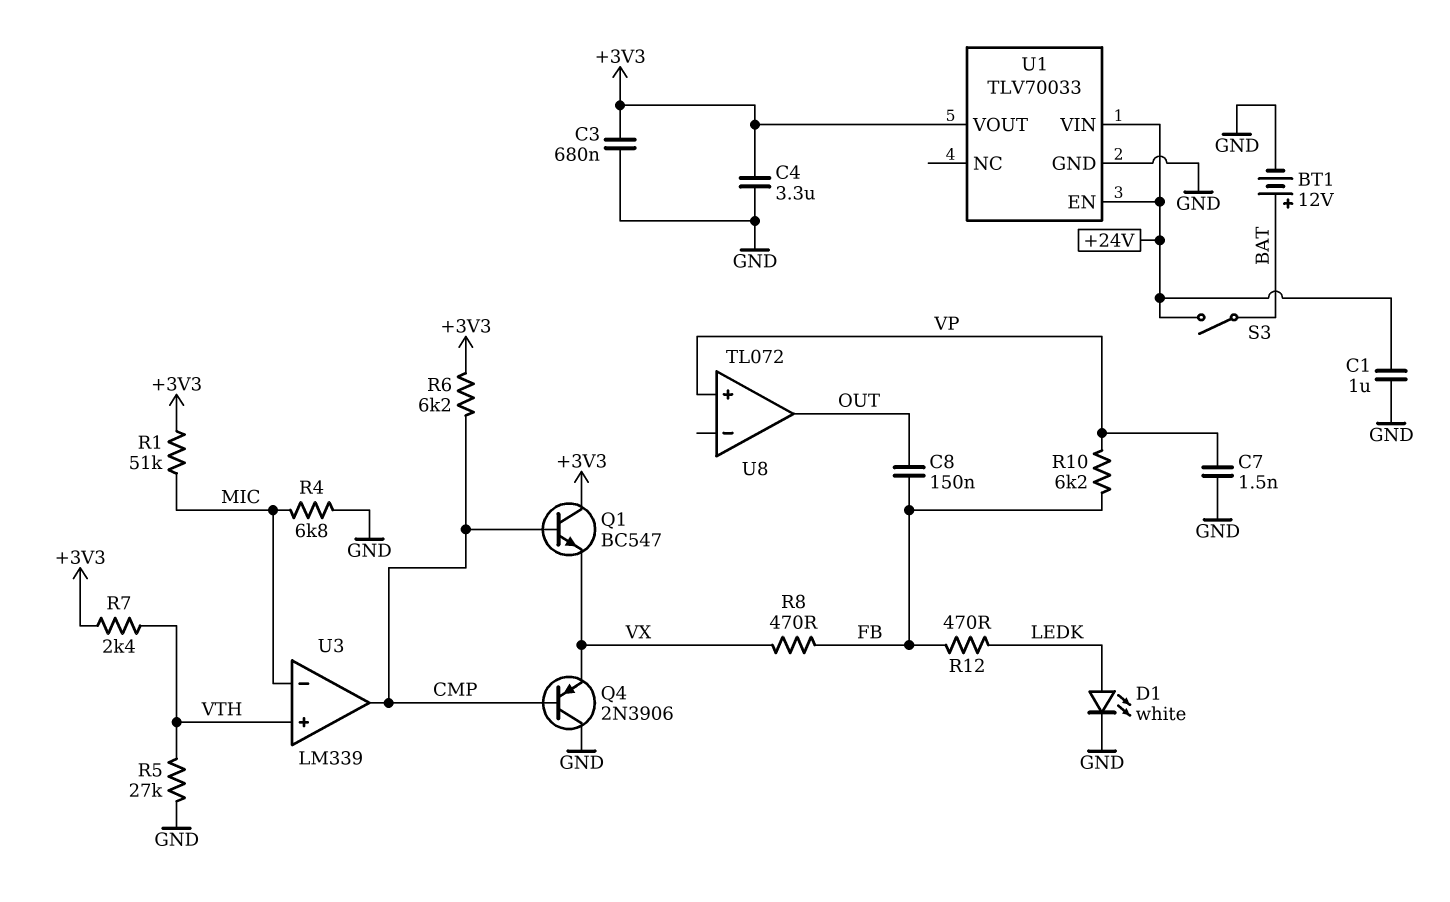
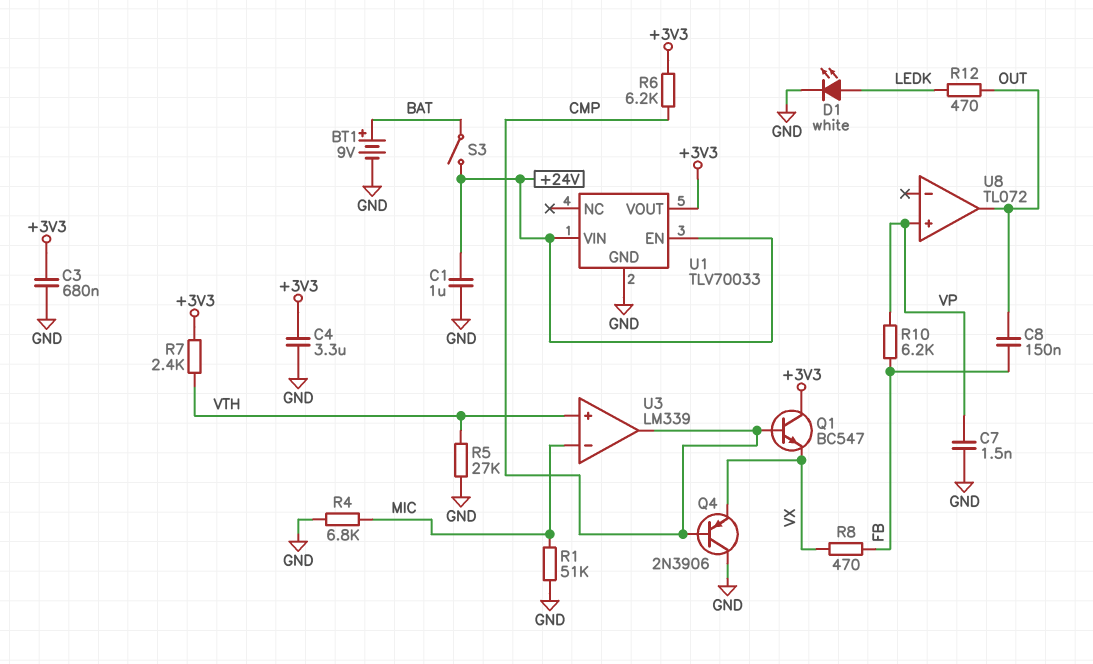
BT1: 12V (plus BAT, minus GND) -> 9V (plus BAT, minus GND)
R1: 51k (+3V3, MIC) -> 51k (GND, MIC)
R12: 470 (FB, LEDK) -> 470 (LEDK, OUT)

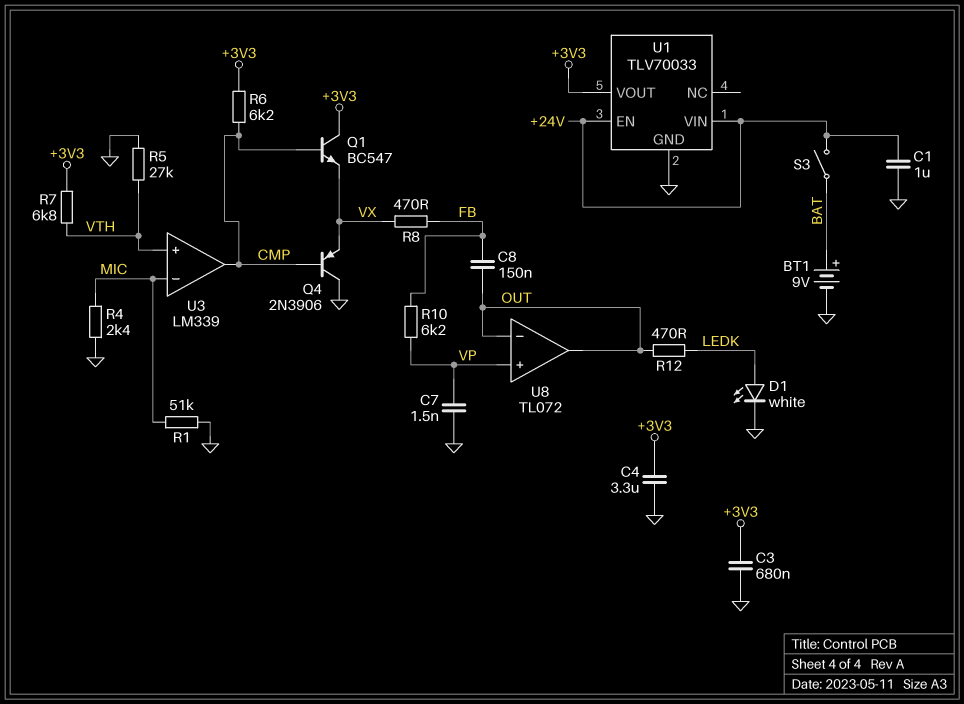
R4: 6.8k (GND, MIC) -> 2.4k (GND, MIC)
R7: 2.4k (+3V3, VTH) -> 6.8k (+3V3, VTH)
U8 pin in-: none -> OUT

